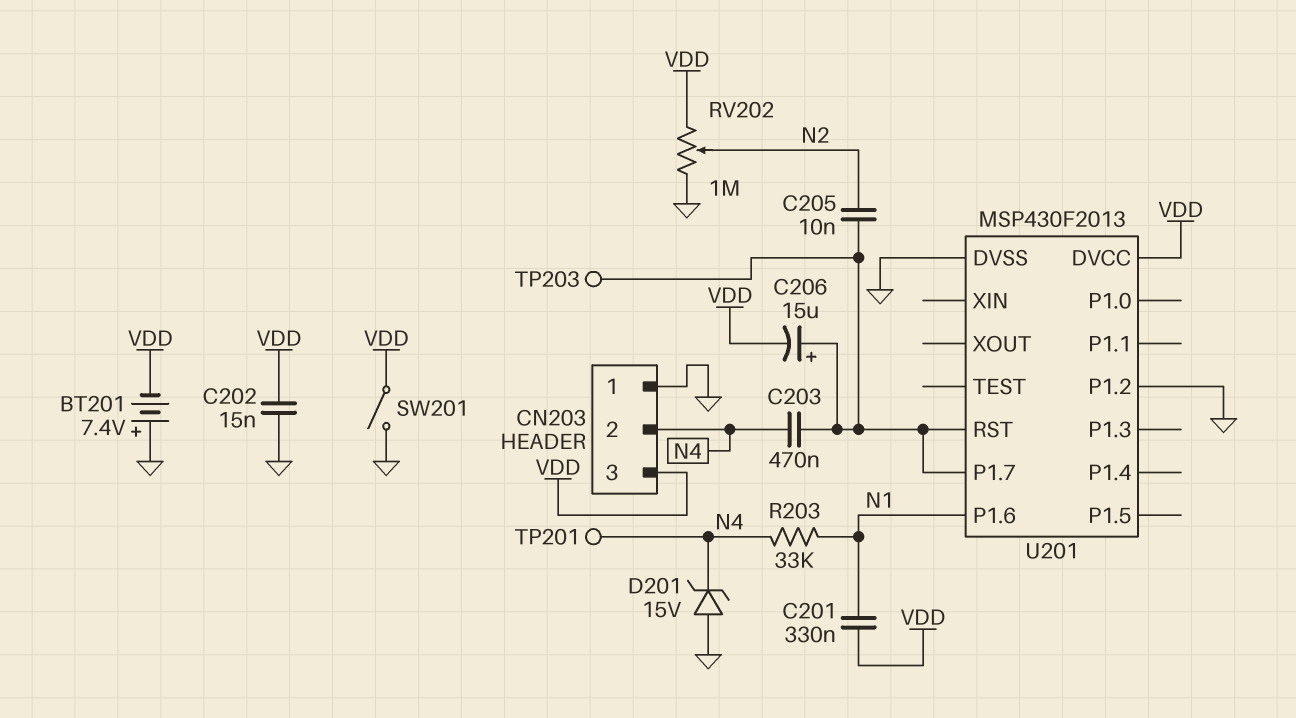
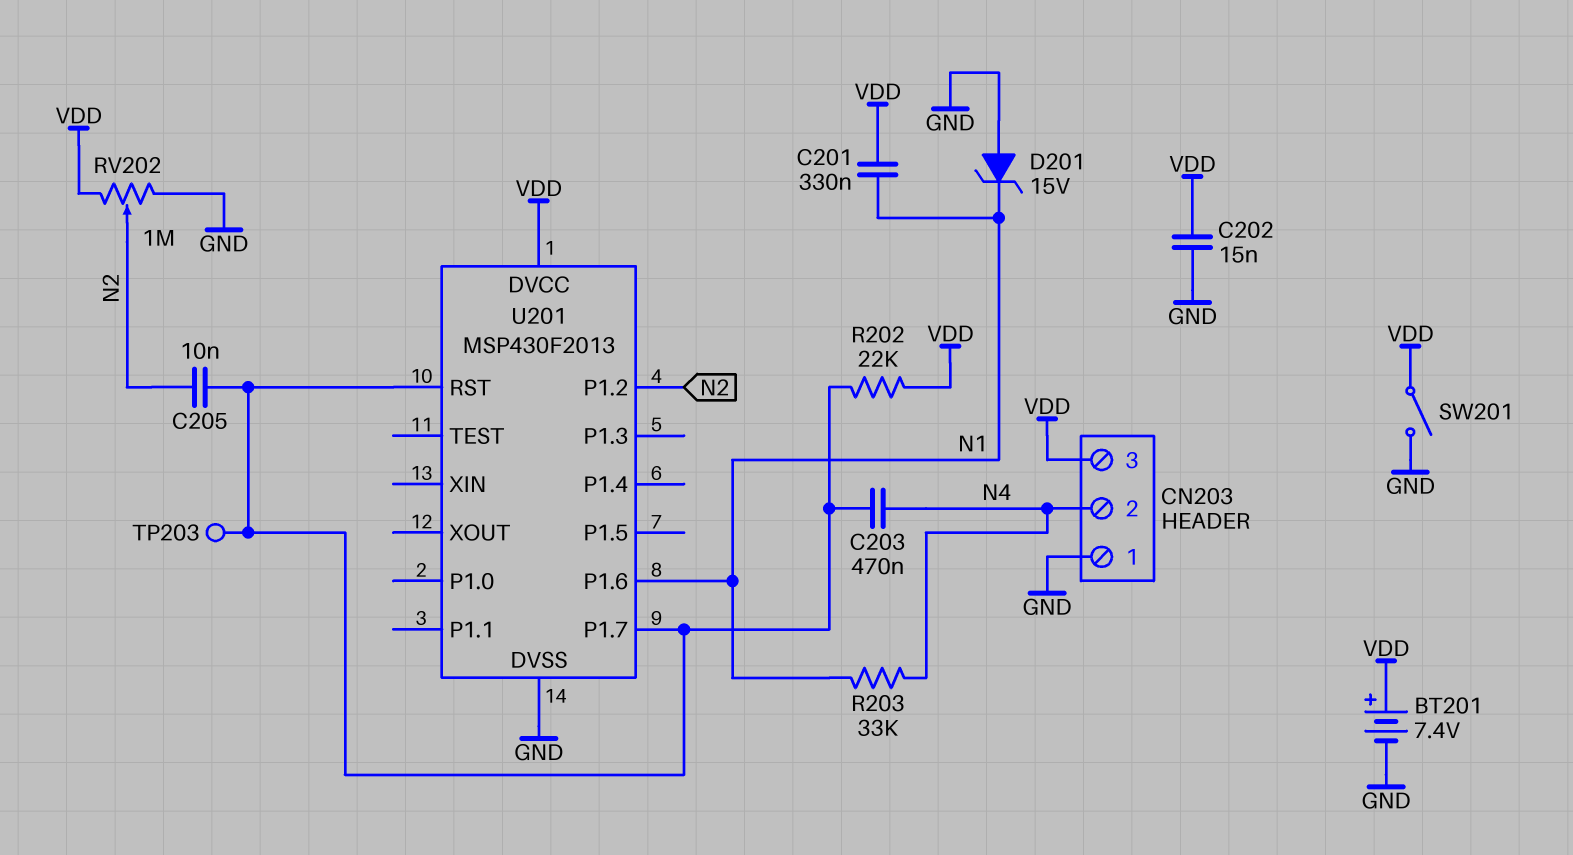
BT201: 7.4V (plus GND, minus VDD) -> 7.4V (plus VDD, minus GND)
C206: 15uF (plus U201/P1.7, minus VDD) -> none
D201: zener 15V (A GND, K N4) -> zener 15V (A GND, K N1)
R202: none -> 22k (U201/P1.7, VDD)
TP201: test point (N4) -> none
U201 pin P1.2: GND -> N2

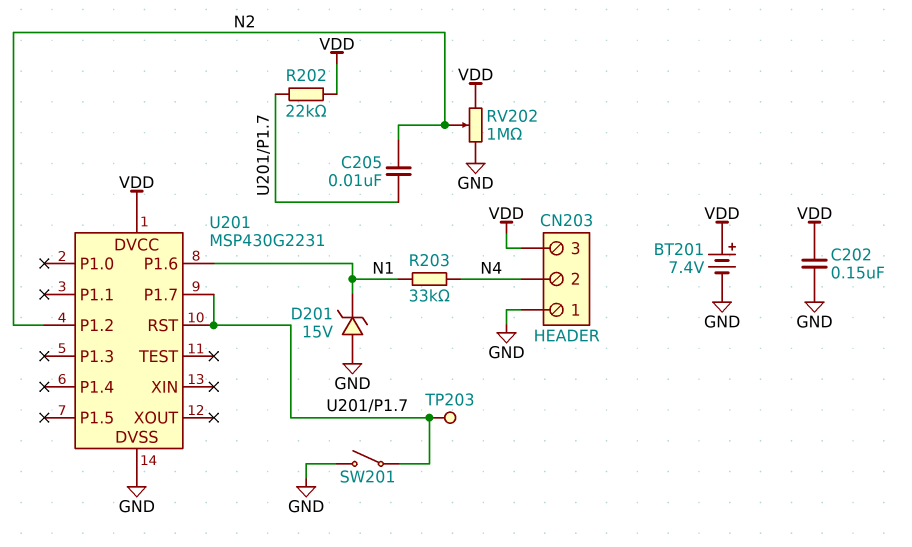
C201: 330nF (N1, VDD) -> none
C202: 15nF (GND, VDD) -> 150nF (GND, VDD)
C203: 470nF (N4, U201/P1.7) -> none
SW201: switch (GND, VDD) -> switch (GND, U201/P1.7)
U201: MSP430F2013 -> MSP430G2231

